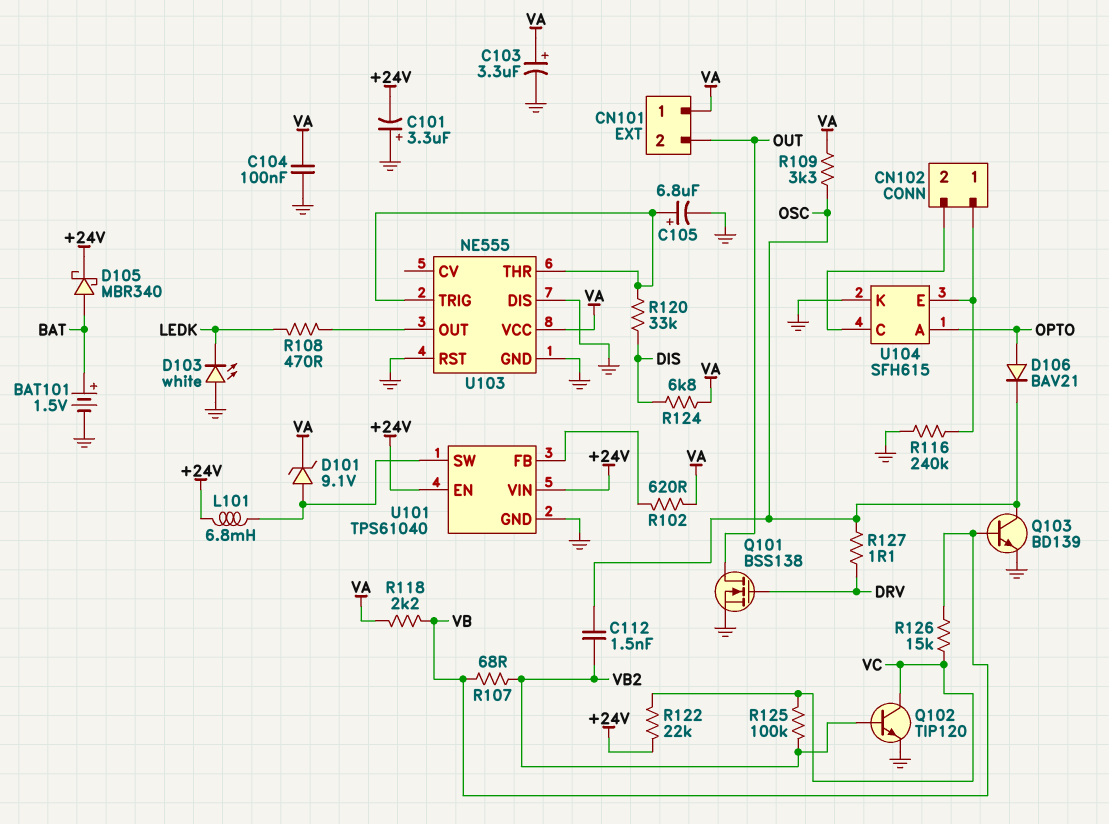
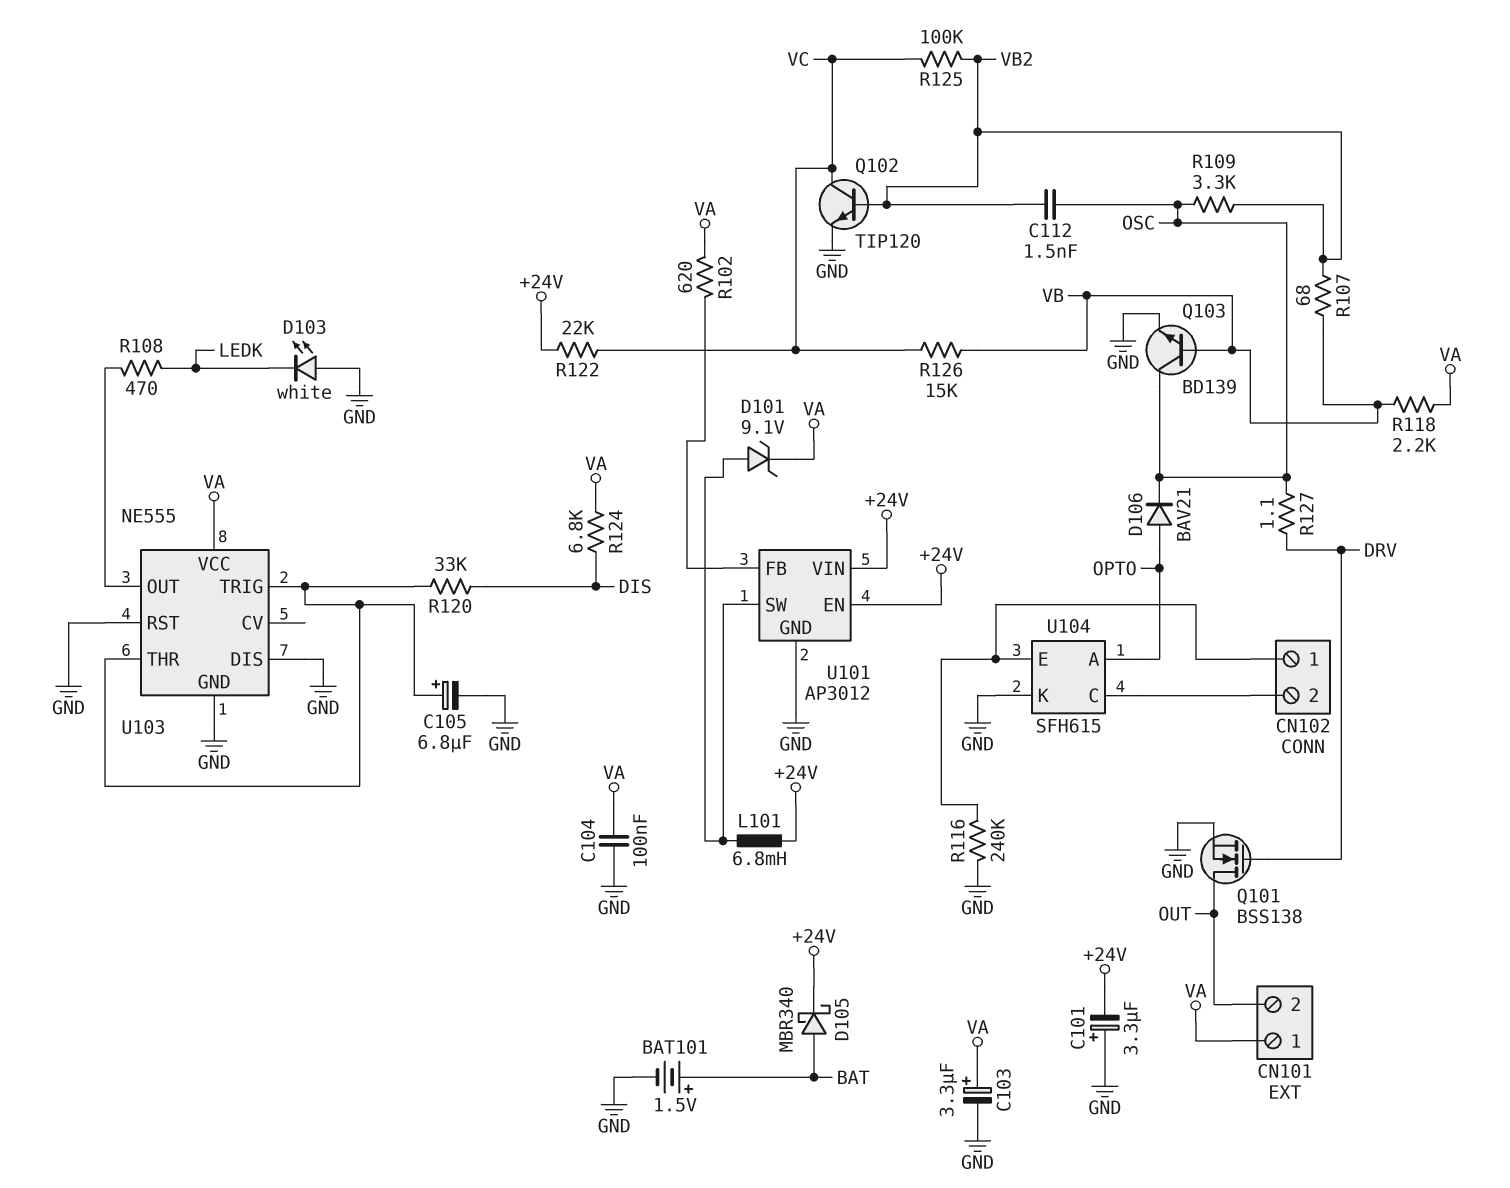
R109: 3.3k (OSC, VA) -> 3.3k (OSC, VB2)
U101: TPS61040 -> AP3012

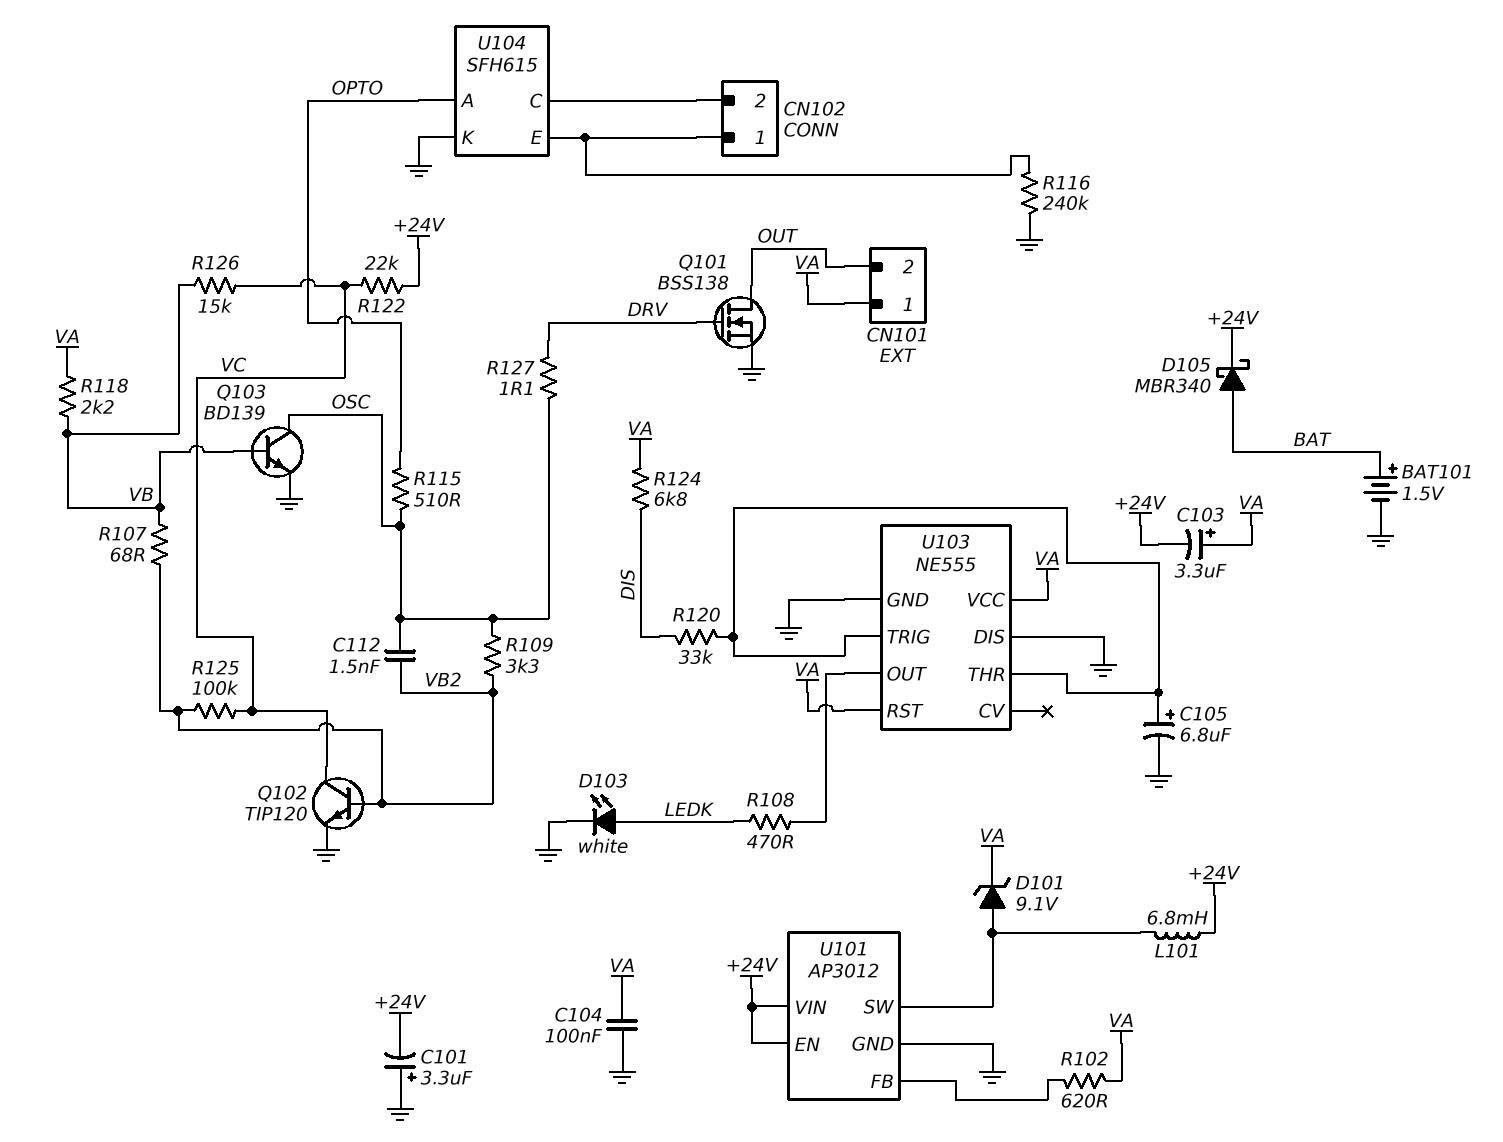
C103: 3.3uF (plus VA, minus GND) -> 3.3uF (plus VA, minus +24V)
D103: LED white (A GND, K LEDK) -> LED white (A LEDK, K GND)
D106: diode BAV21 (A OPTO, K OSC) -> none
R115: none -> 510 (OPTO, OSC)
U103 pin RST: GND -> VA

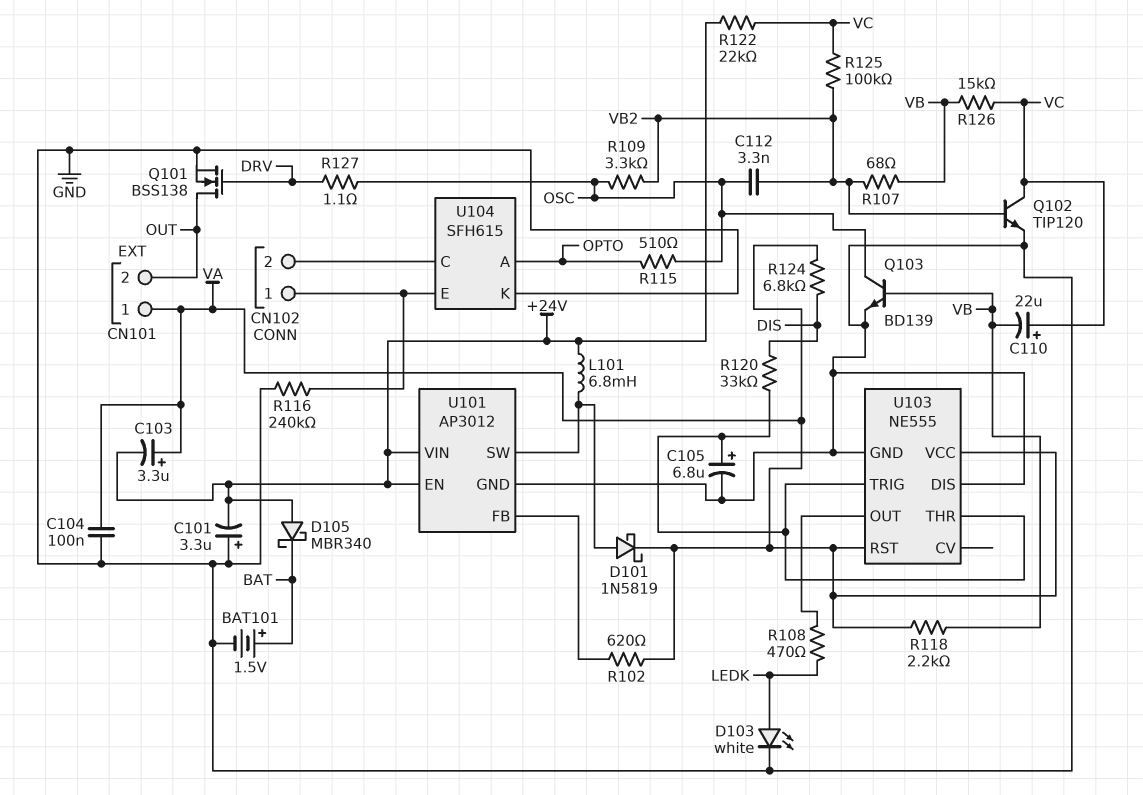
C110: none -> 22uF (plus VC, minus VB)
C112: 1.5nF (OSC, VB2) -> 3.3nF (OSC, VB2)
D101: zener 9.1V (A U101/SW, K VA) -> schottky 1N5819 (A U101/SW, K VA)
D105: schottky MBR340 (A BAT, K +24V) -> schottky MBR340 (A +24V, K BAT)

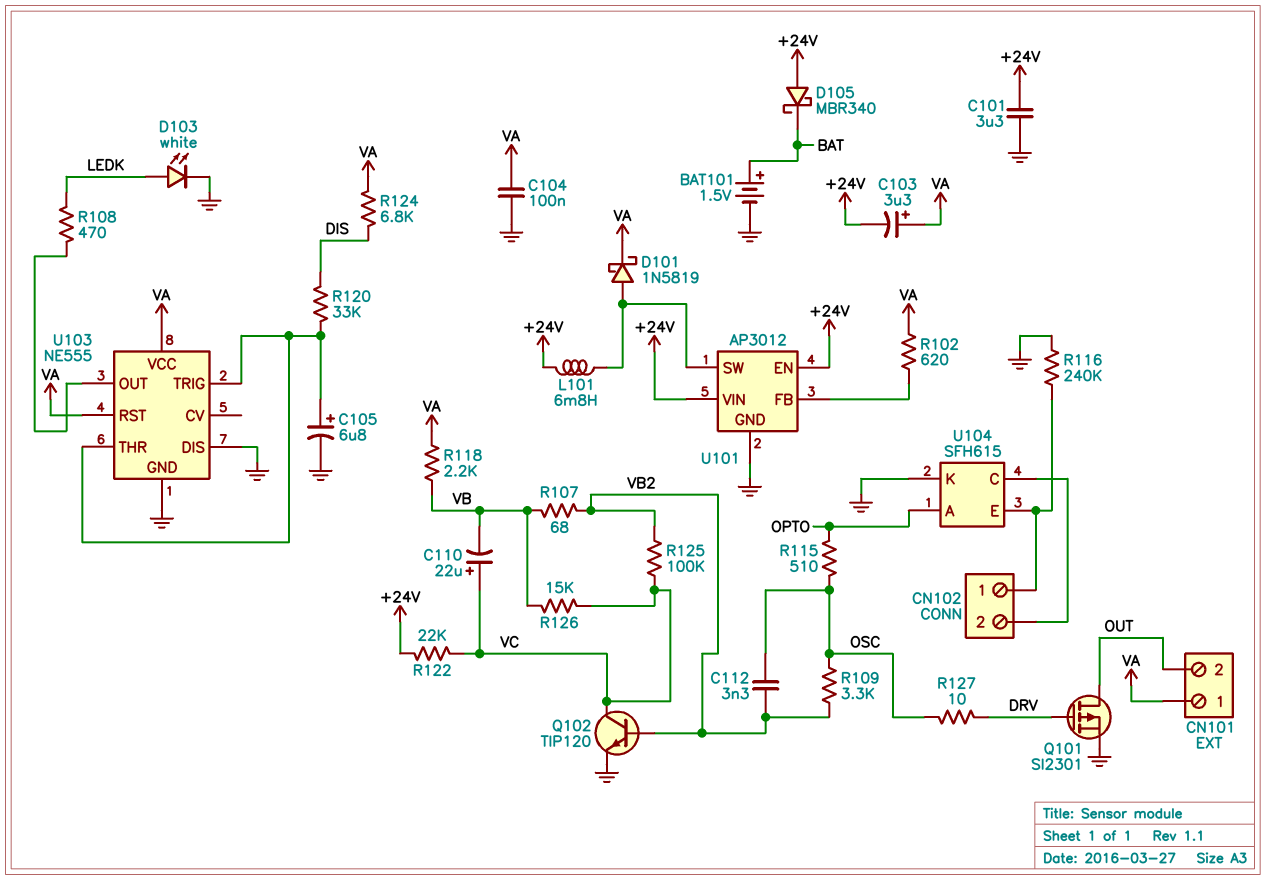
C101: 3.3uF (plus GND, minus +24V) -> 3.3uF (+24V, GND)
Q101: NMOS BSS138 (G DRV, D OUT, S GND) -> PMOS SI2301 (G DRV, D OUT, S GND)
Q103: NPN BD139 (B VB, C OSC, E GND) -> none
R127: 1.1 (DRV, OSC) -> 10 (DRV, OSC)

